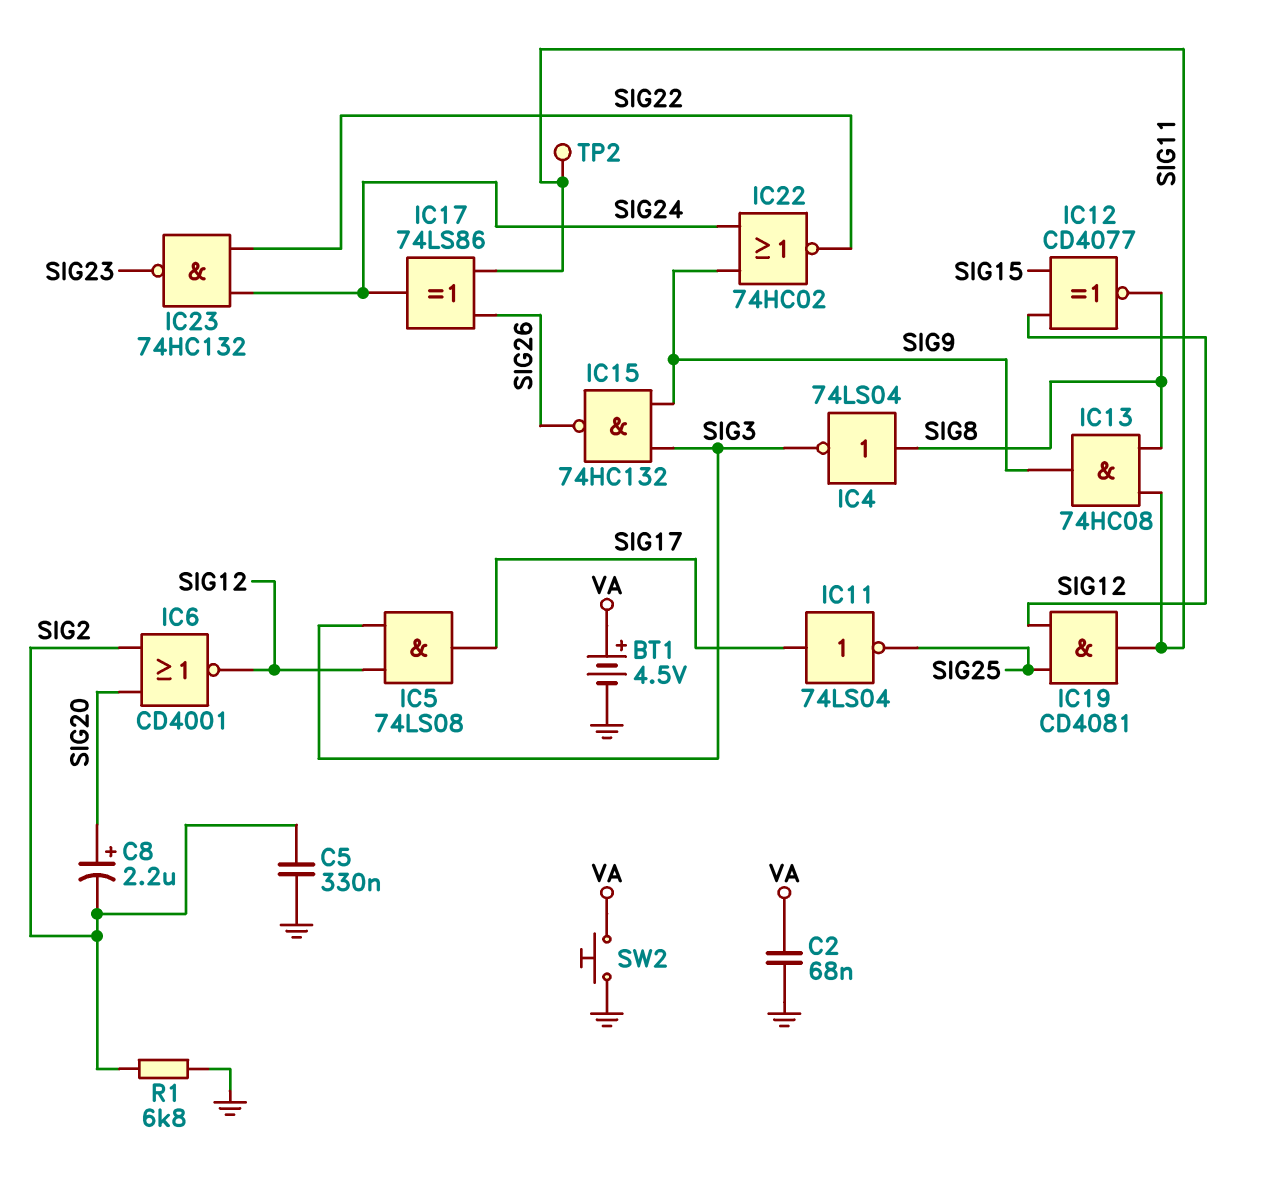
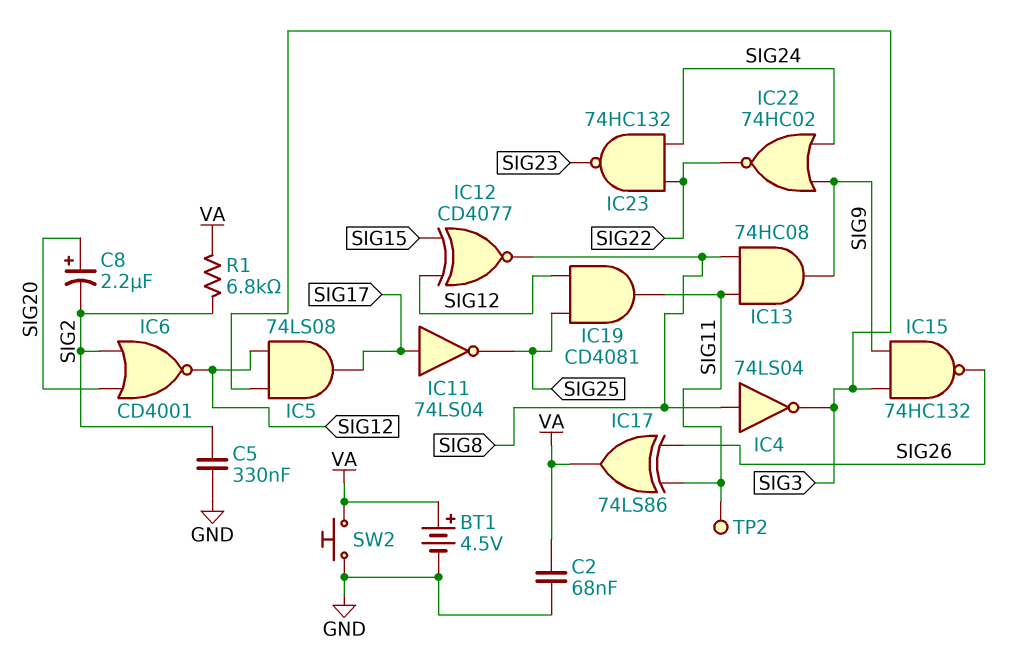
IC17: XOR 74LS86 (in SIG11, in SIG26, out SIG24) -> XOR 74LS86 (in SIG11, in SIG26, out VA)
R1: 6.8k (GND, SIG2) -> 6.8k (SIG2, VA)

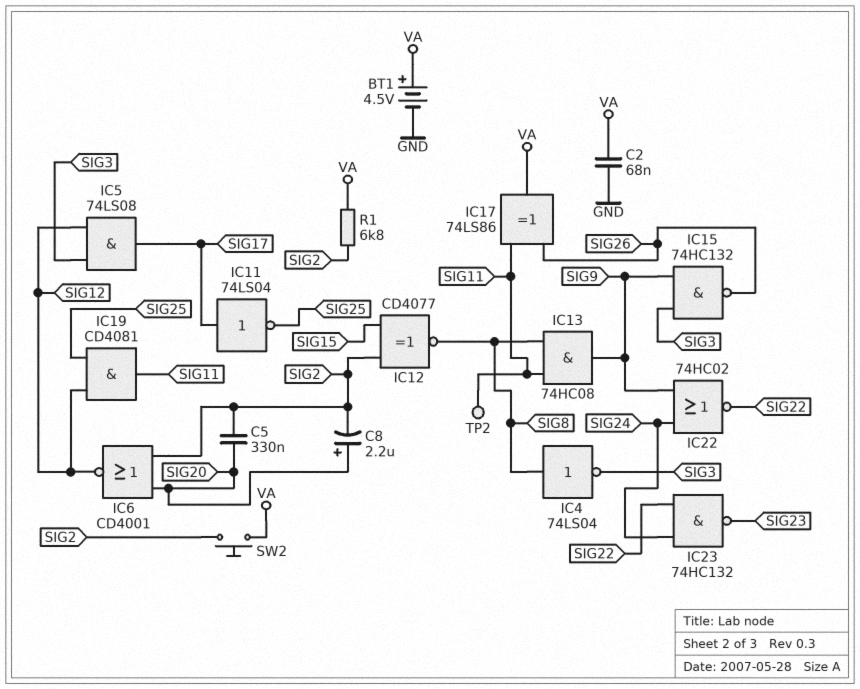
C5: 330nF (GND, SIG2) -> 330nF (SIG2, SIG20)
IC12: XNOR CD4077 (in SIG12, in SIG15, out SIG8) -> XNOR CD4077 (in SIG2, in SIG15, out SIG8)
SW2: button (GND, VA) -> button (SIG2, VA)

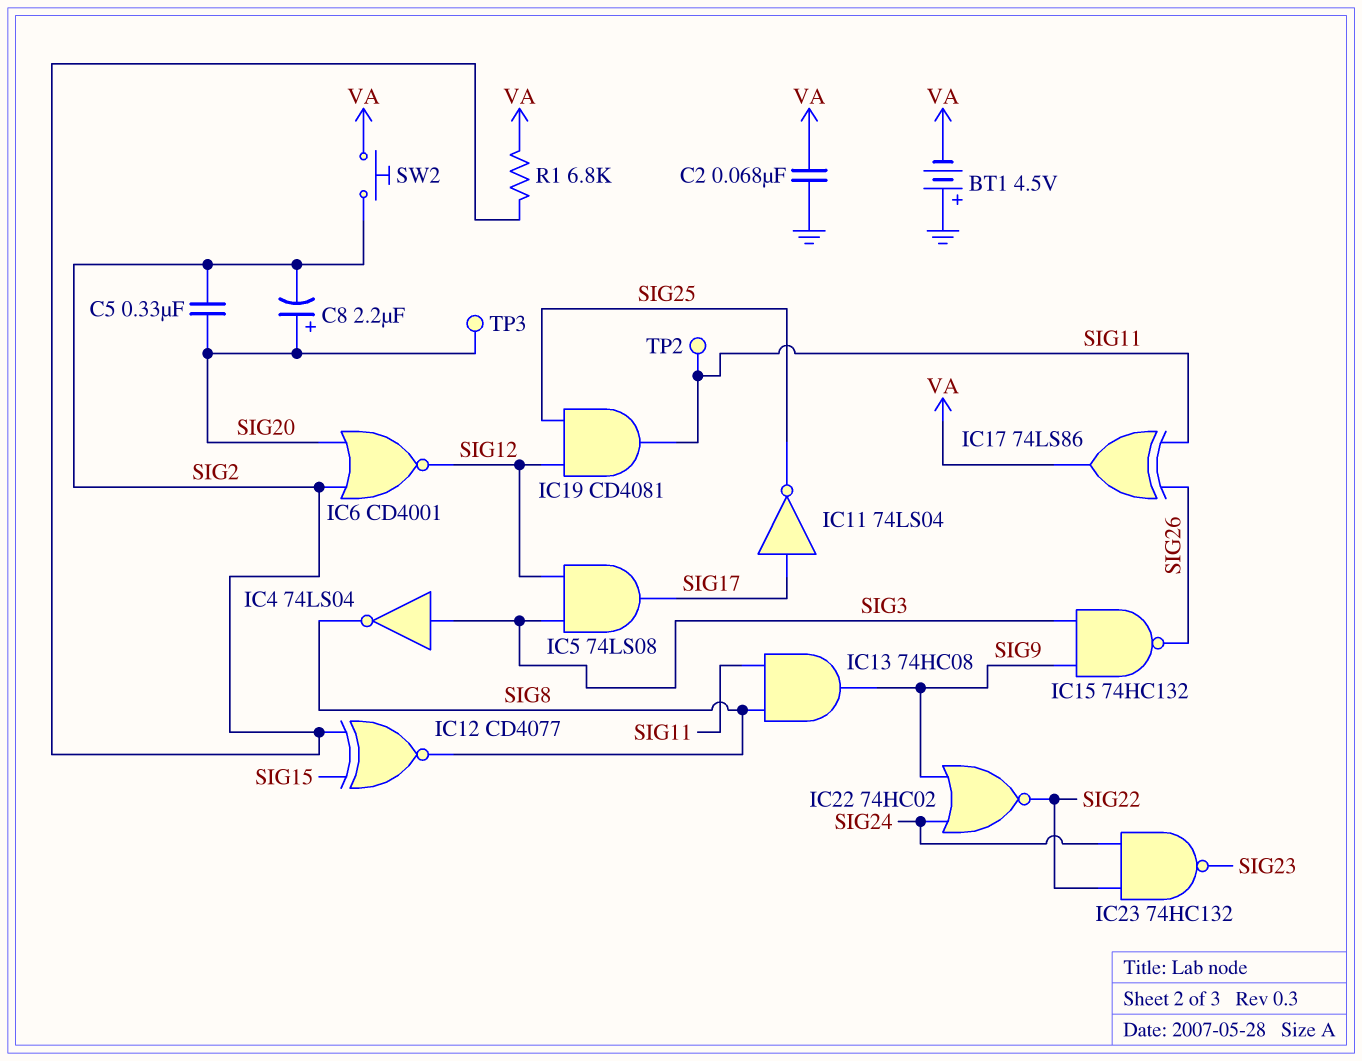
BT1: 4.5V (plus VA, minus GND) -> 4.5V (plus GND, minus VA)
IC4: NOT 74LS04 (in SIG8, out SIG3) -> NOT 74LS04 (in SIG3, out SIG8)
TP3: none -> test point (SIG20)

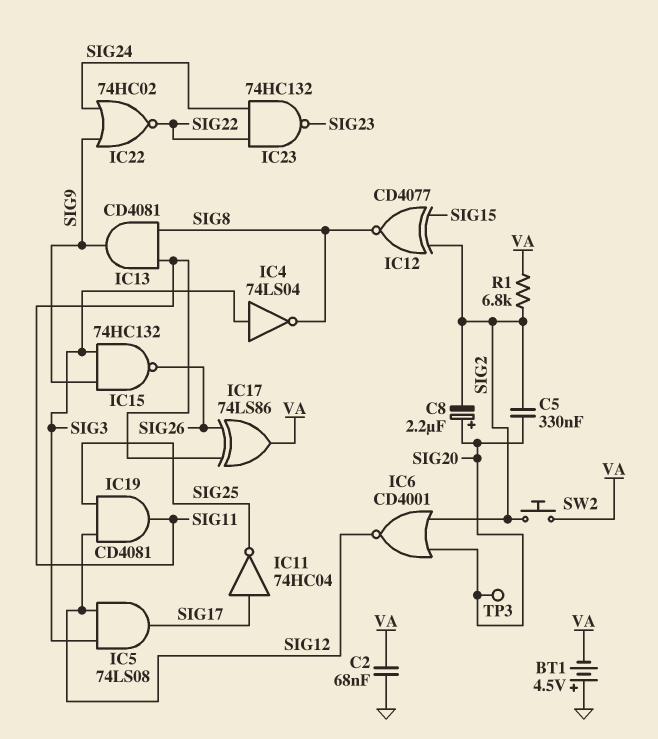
IC11: NOT 74LS04 (in SIG17, out SIG25) -> NOT 74HC04 (in SIG17, out SIG25)
IC13: AND 74HC08 (in SIG8, in SIG11, out SIG9) -> AND CD4081 (in SIG8, in SIG11, out SIG9)
TP2: test point (SIG11) -> none

